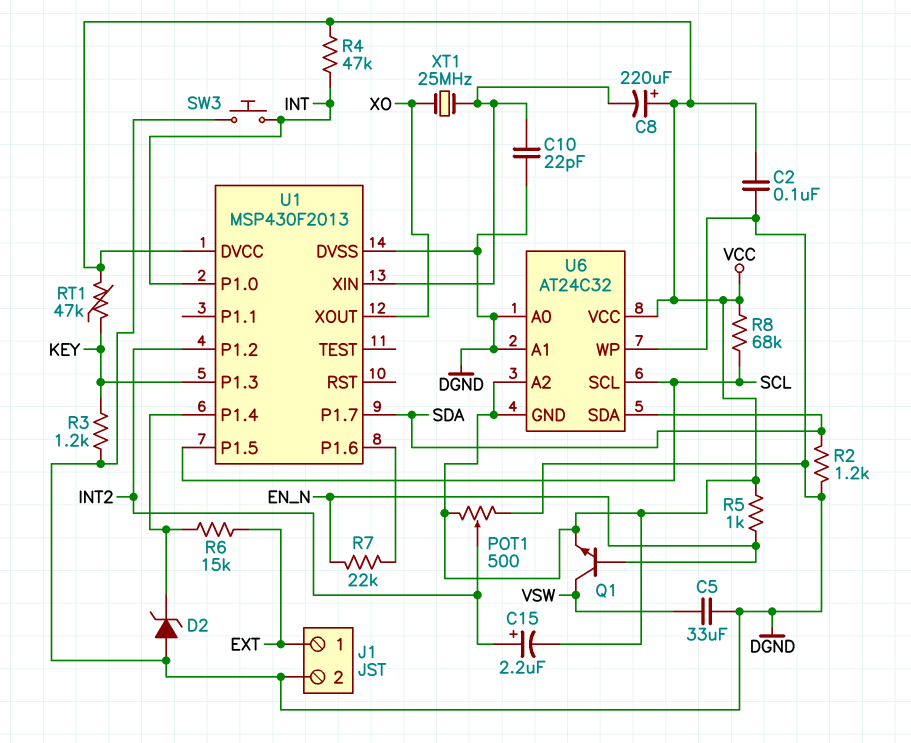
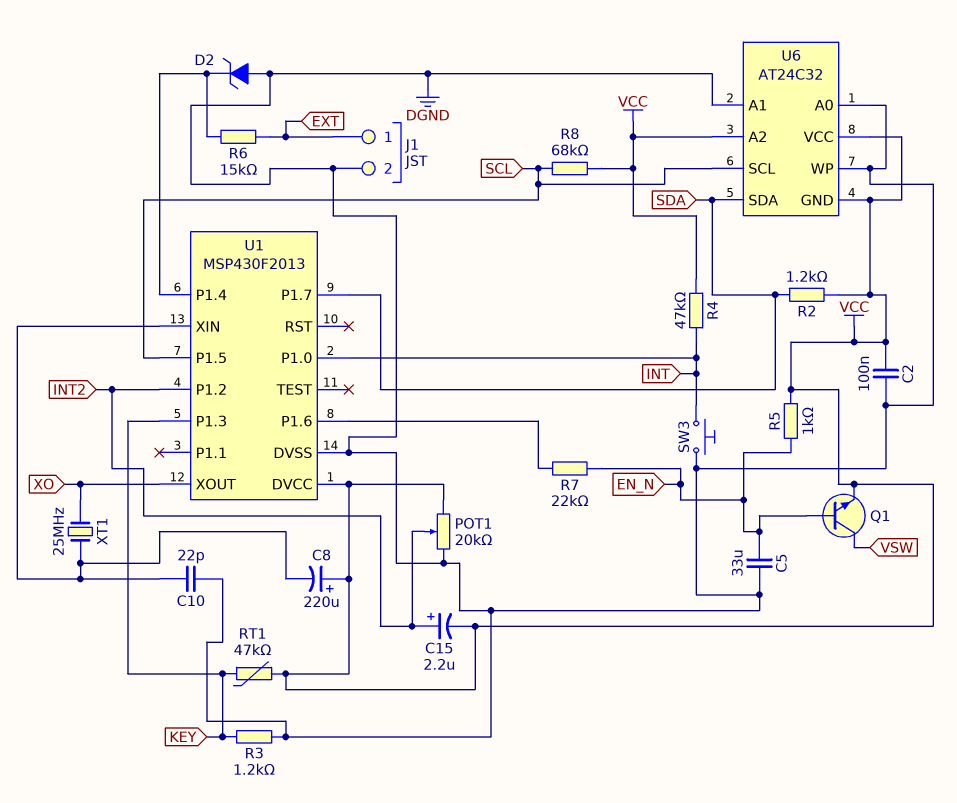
C5: 33uF (DGND, VSW) -> 33uF (DGND, EN_N)
POT1: 500 (DGND, VCC, wiper INT2) -> 20k (DGND, VCC, wiper INT2)
R2: 1.2k (DGND, SDA) -> 1.2k (SDA, VCC)

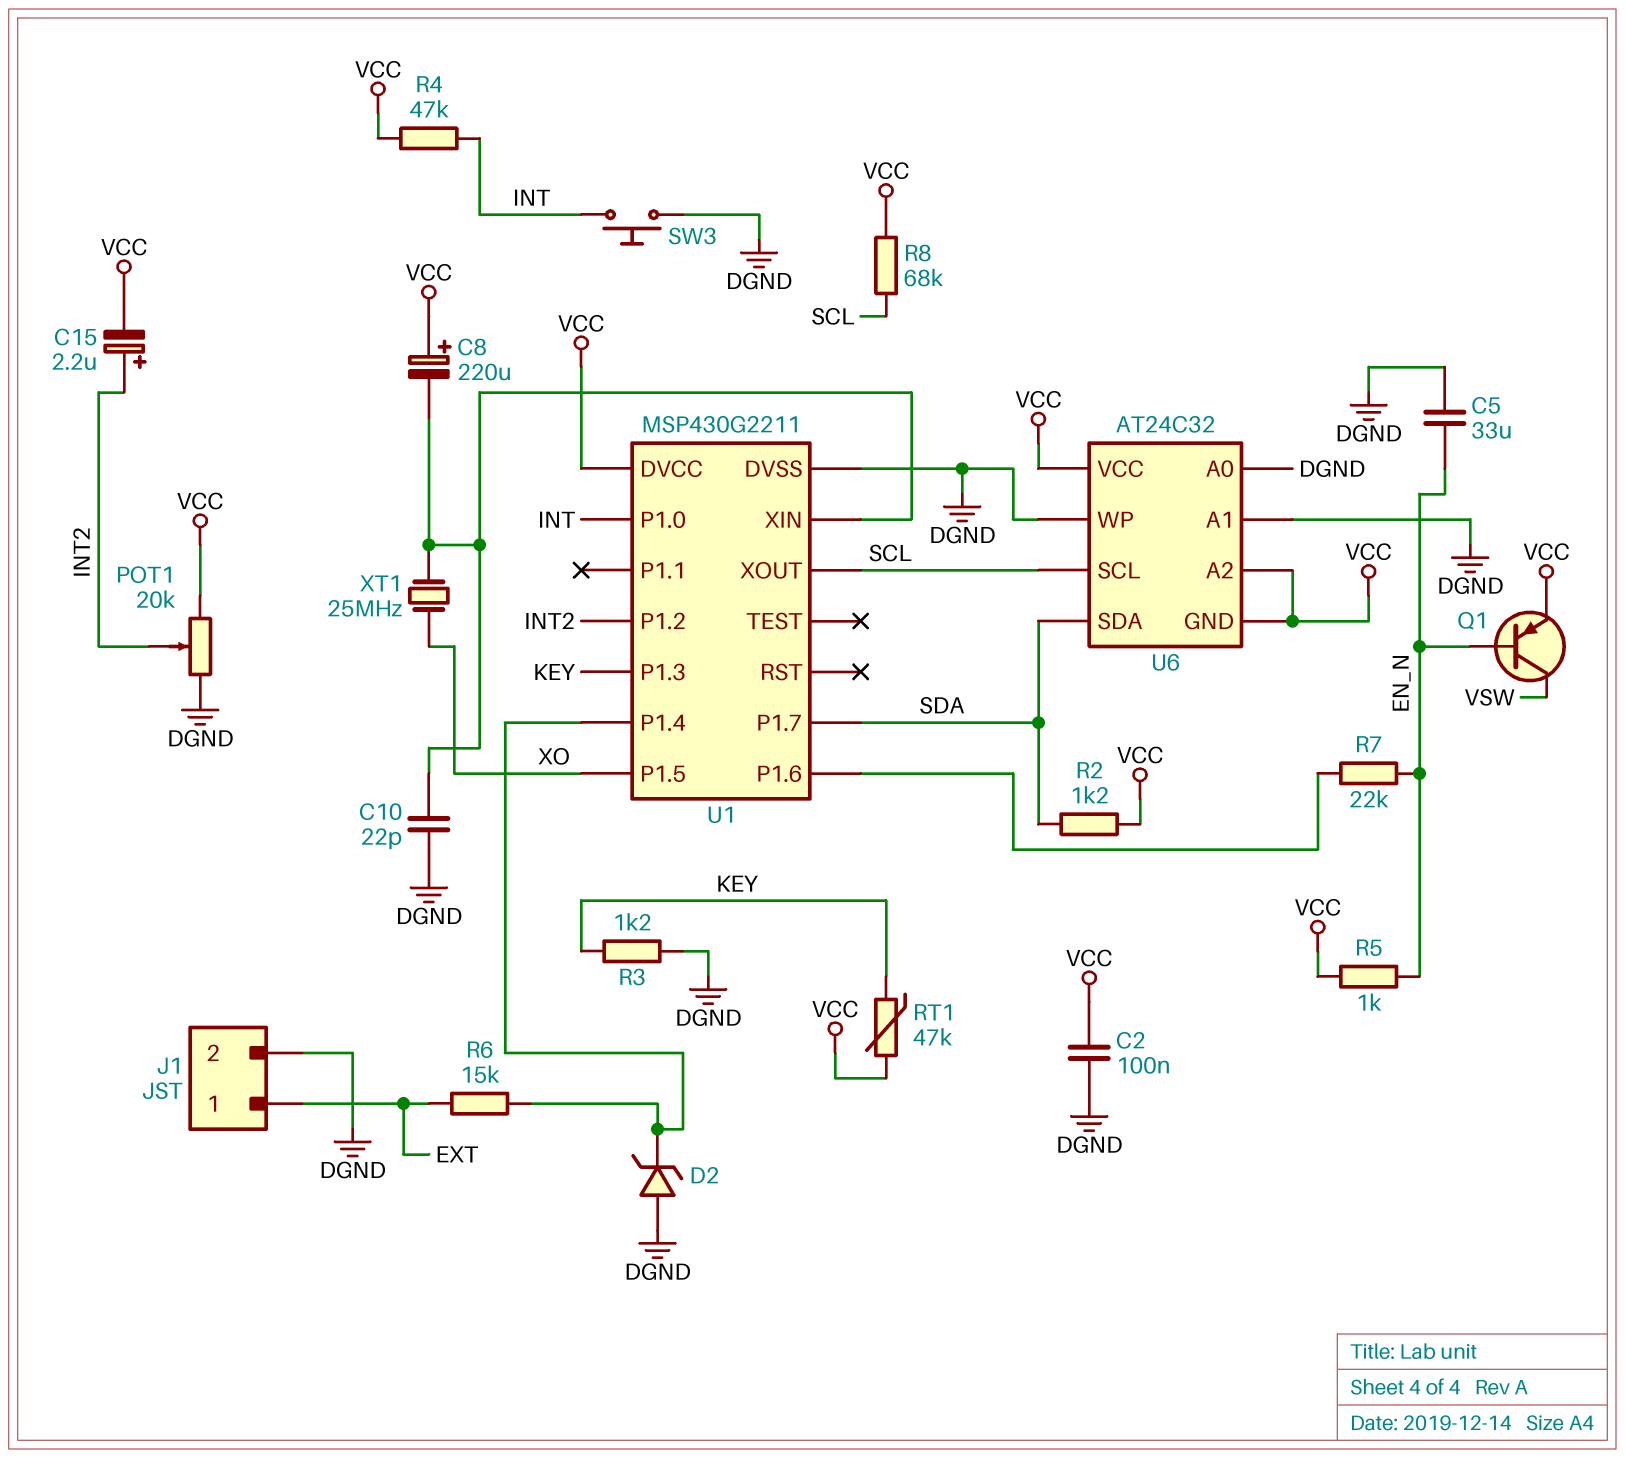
Q1: NPN (B EN_N, C VSW, E VCC) -> PNP (B EN_N, C VSW, E VCC)
U1: MSP430F2013 -> MSP430G2211
U1 pin P1.5: SCL -> XO
U1 pin XOUT: XO -> SCL

